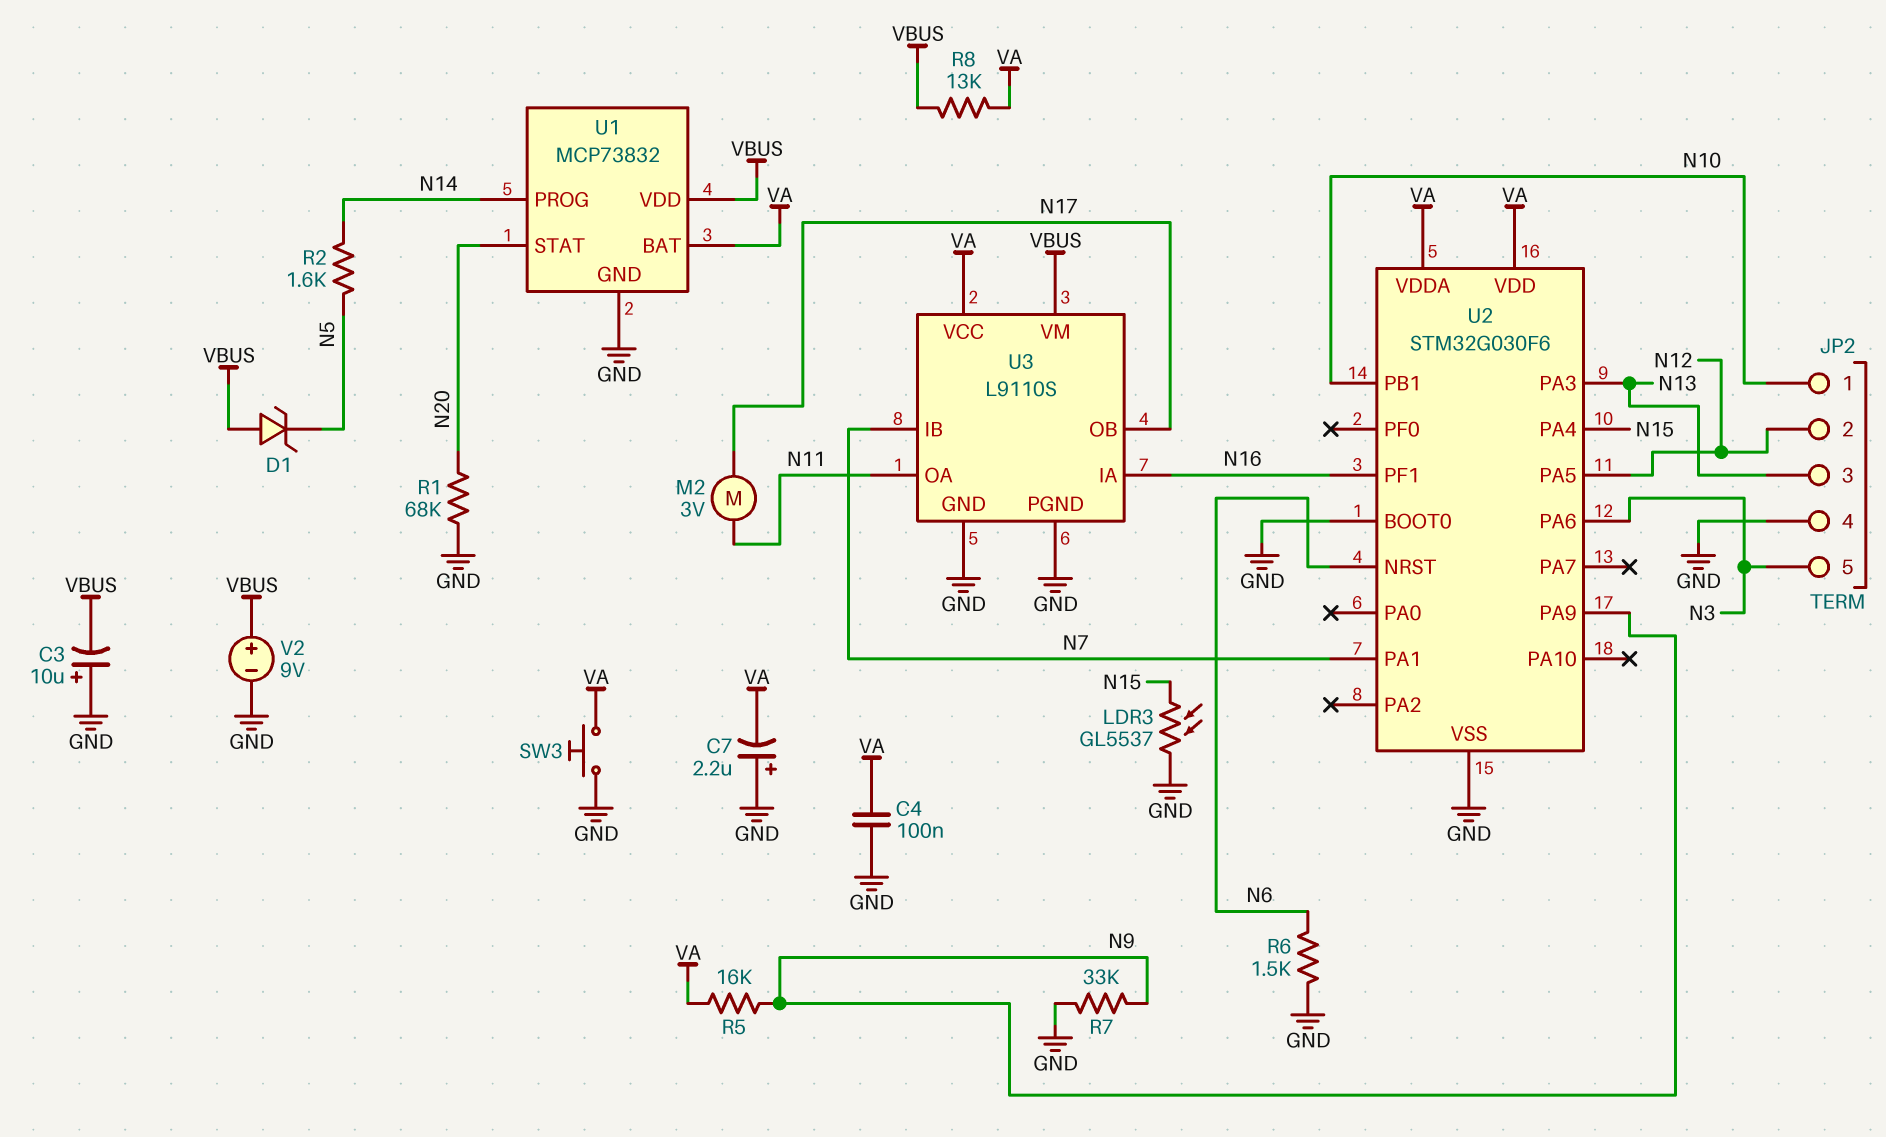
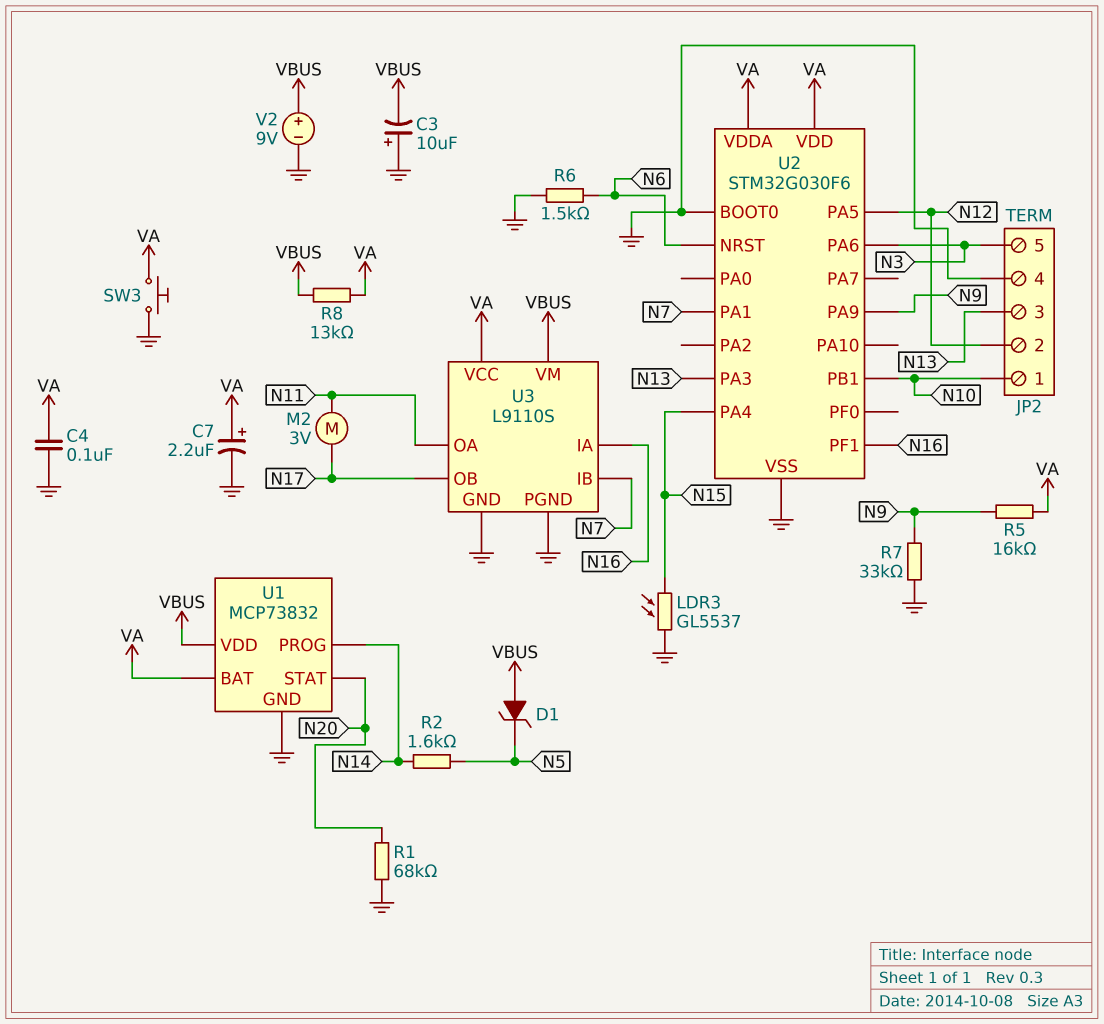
C7: 2.2uF (plus GND, minus VA) -> 2.2uF (plus VA, minus GND)

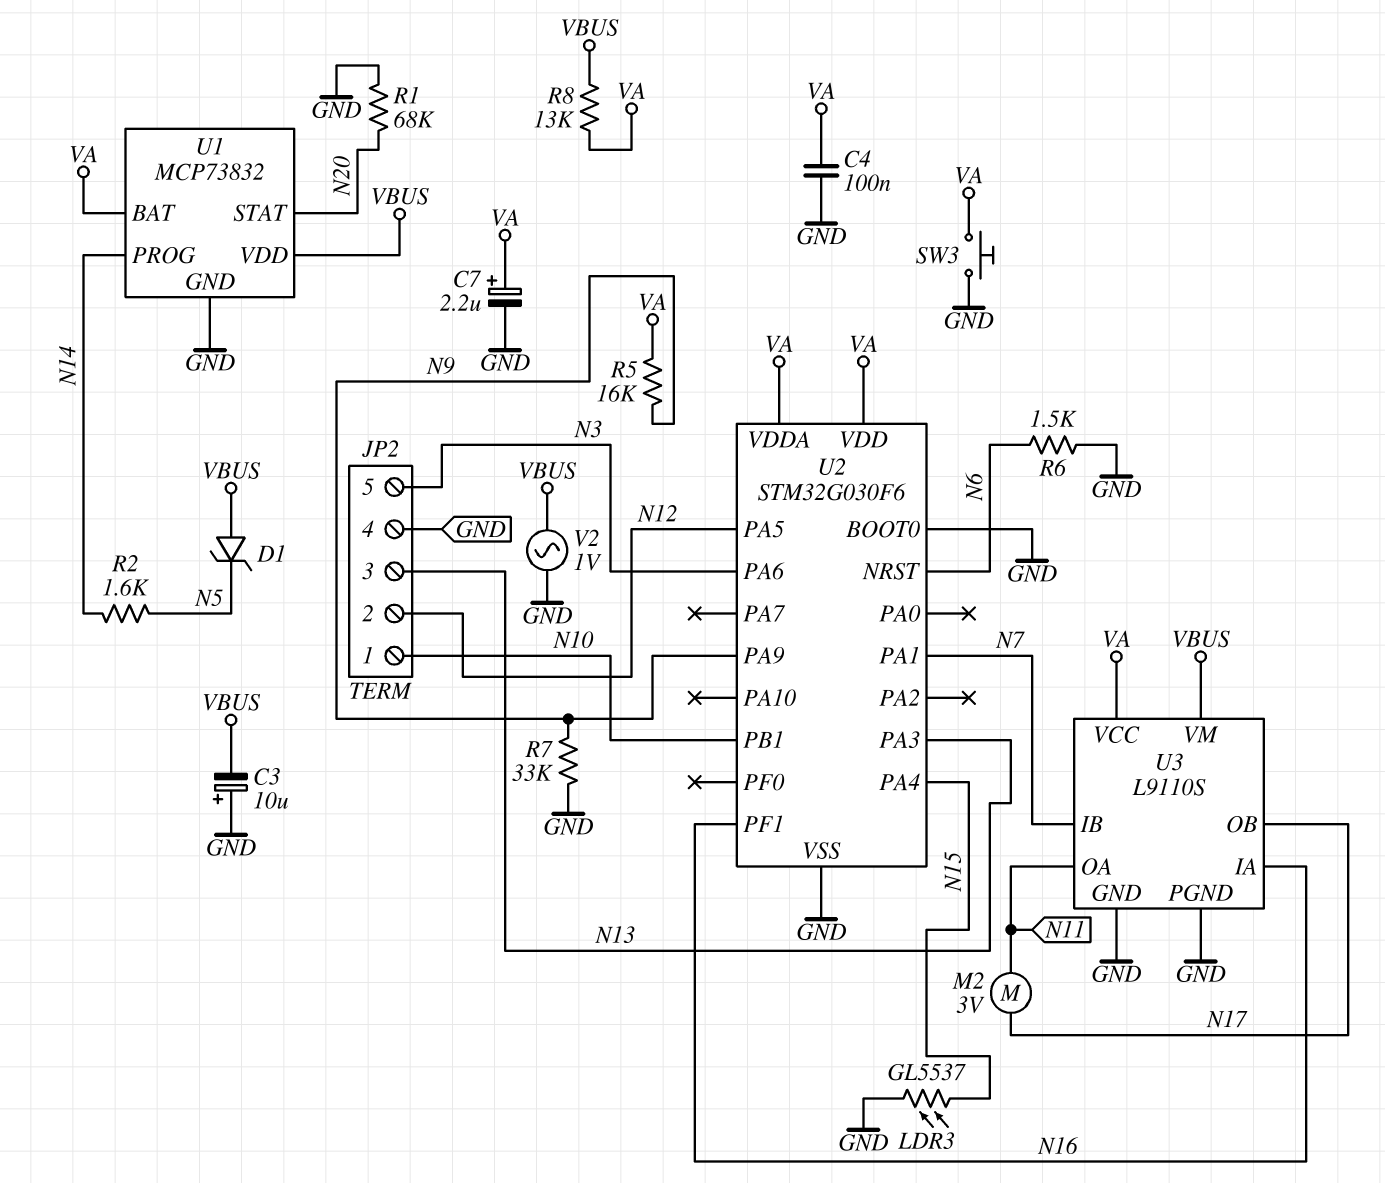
V2: 9V (plus VBUS, minus GND) -> AC 1V (GND, VBUS)

